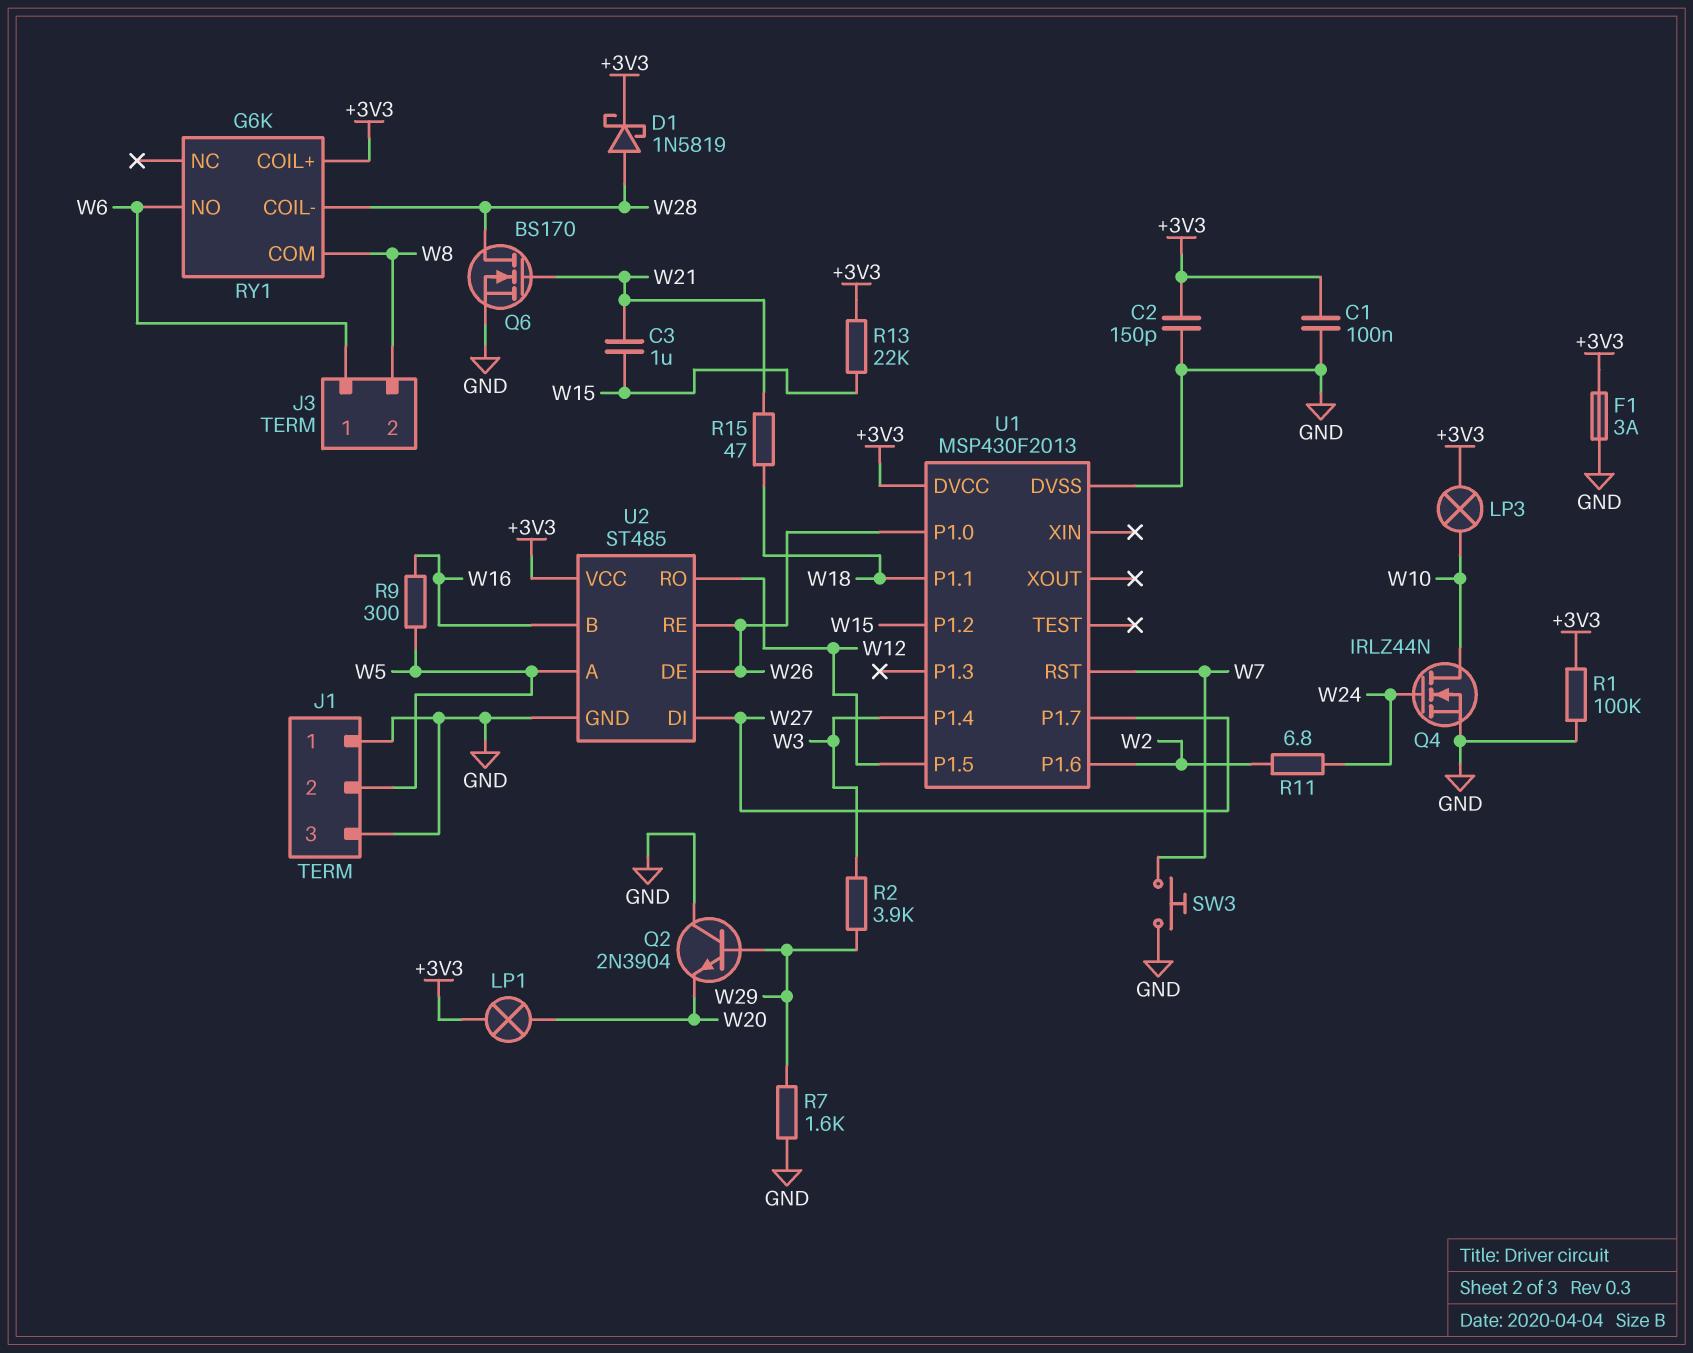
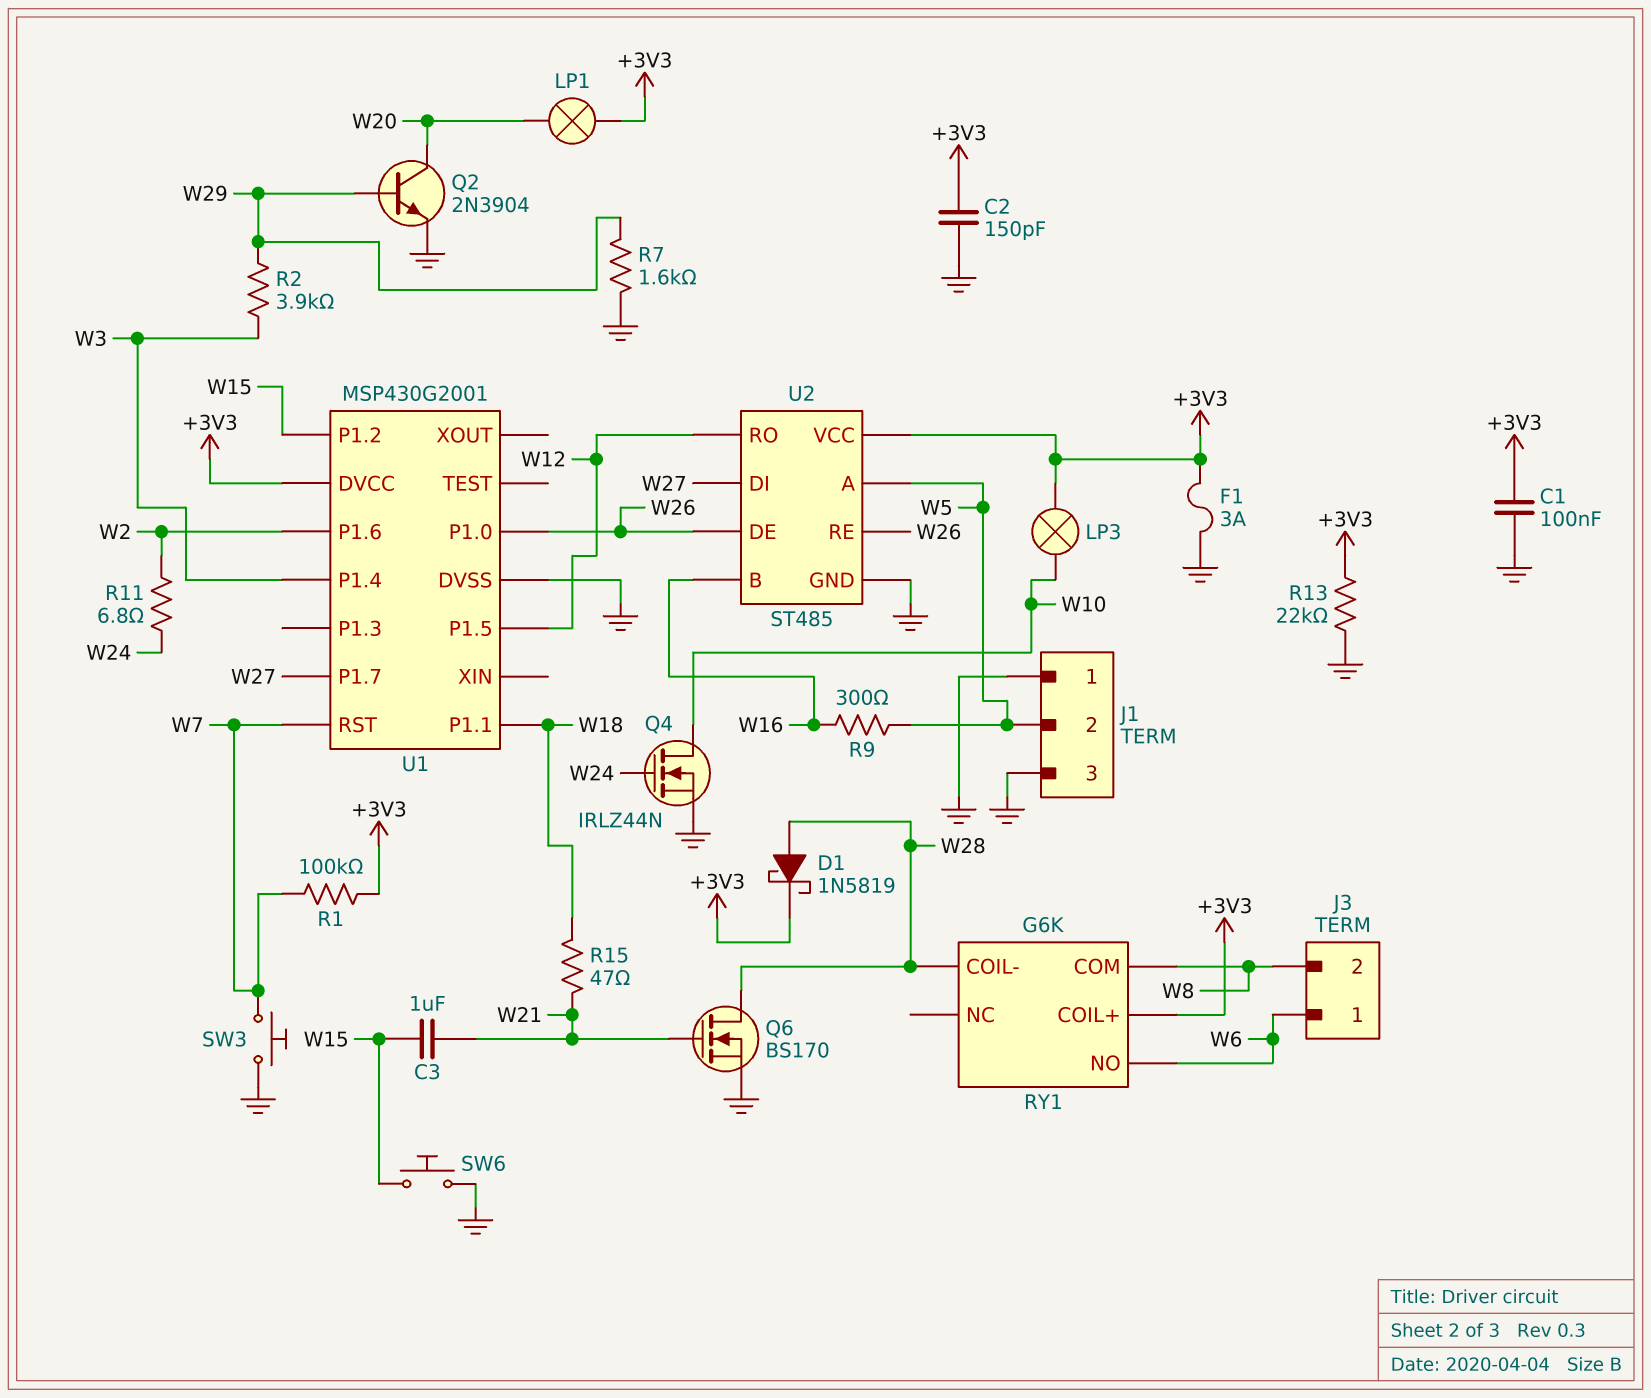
Q2: NPN 2N3904 (B W29, C GND, E W20) -> NPN 2N3904 (B W29, C W20, E GND)
R1: 100k (+3V3, GND) -> 100k (+3V3, W7)
R13: 22k (+3V3, W15) -> 22k (+3V3, GND)
SW6: none -> button (GND, W15)
U1: MSP430F2013 -> MSP430G2001

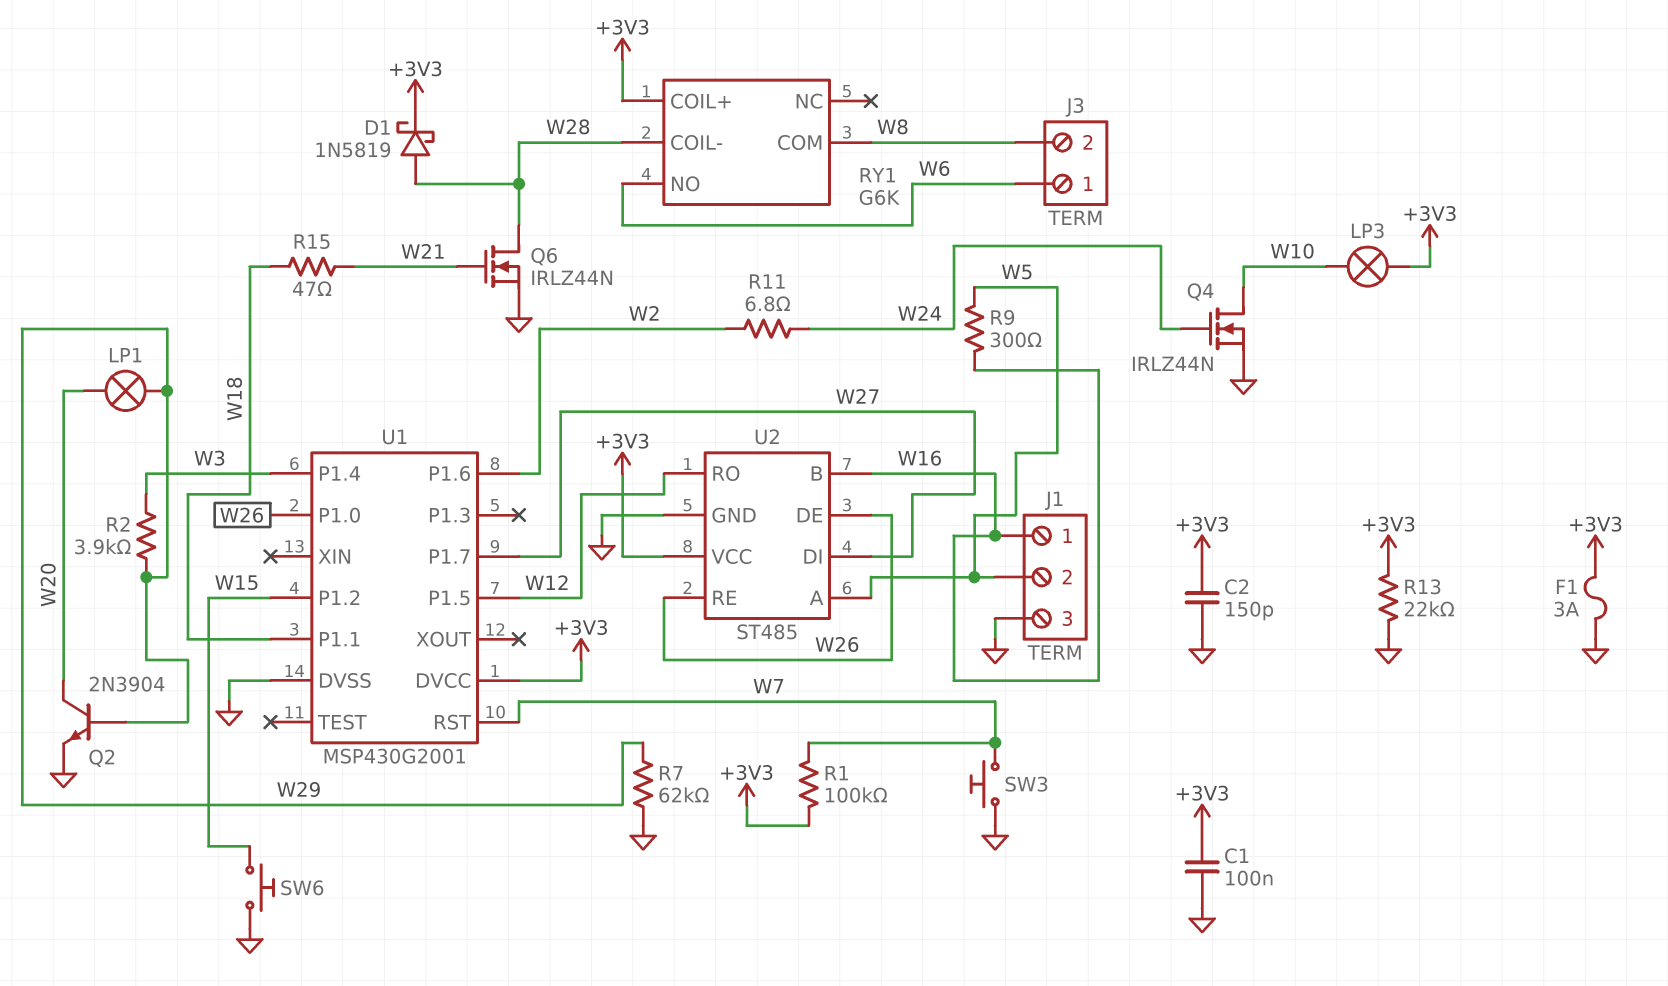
C3: 1uF (W15, W21) -> none
J1 pin 1: GND -> W16
LP1: lamp (+3V3, W20) -> lamp (W20, W29)
Q6: NMOS BS170 (G W21, D W28, S GND) -> NMOS IRLZ44N (G W21, D W28, S GND)
R7: 1.6k (GND, W29) -> 62k (GND, W29)

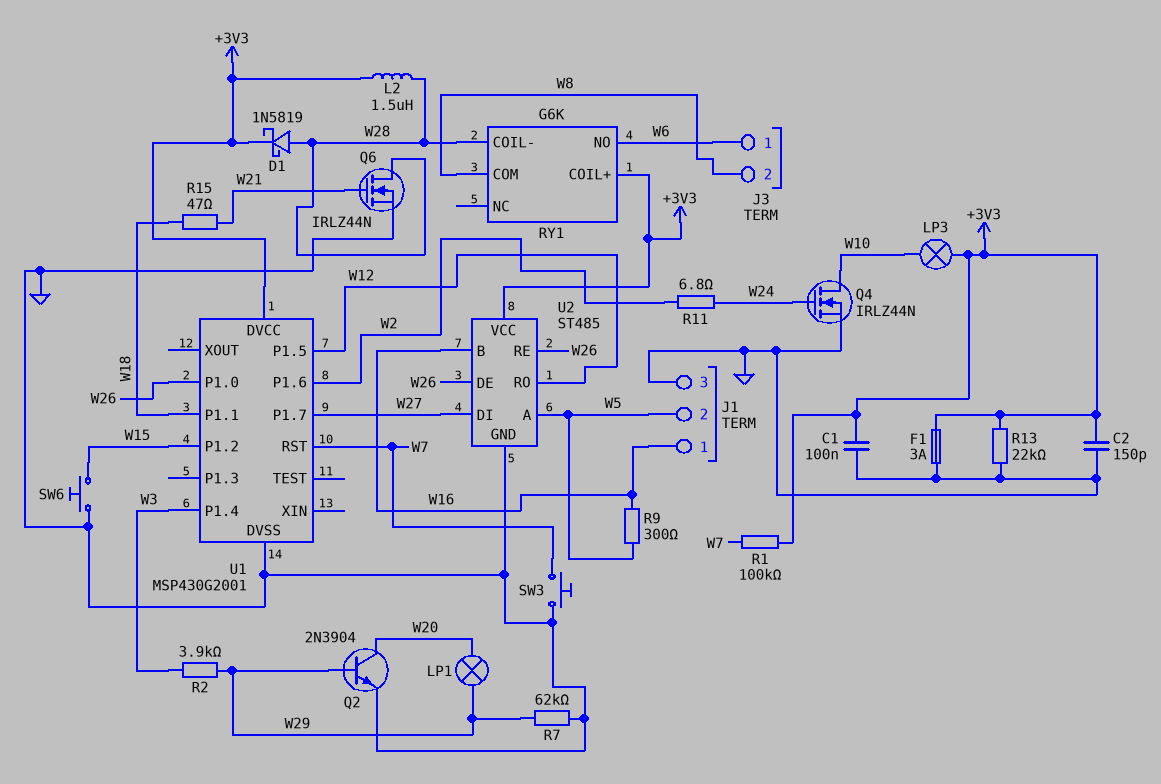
L2: none -> 1.5uH (+3V3, W28)

